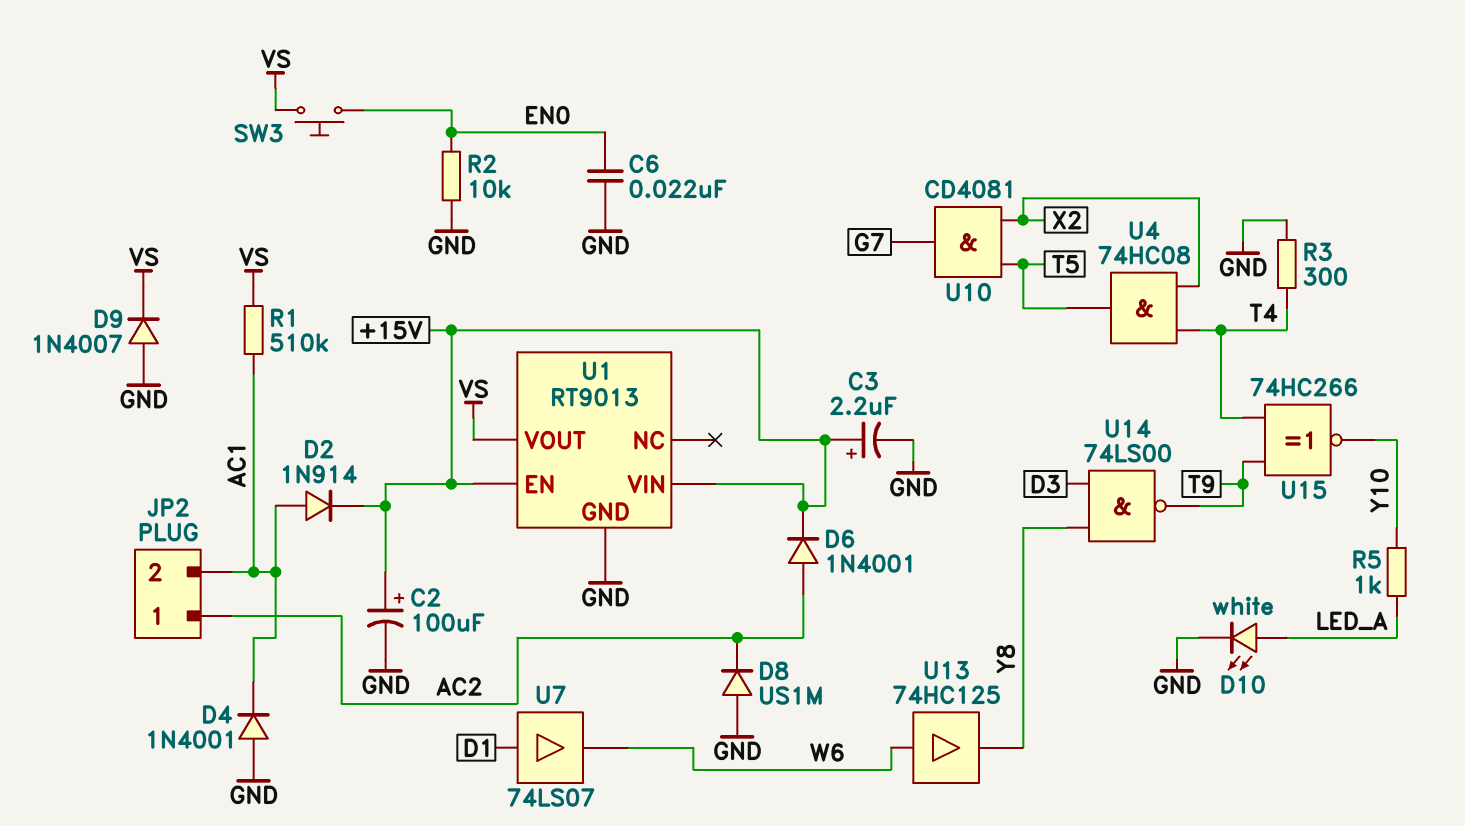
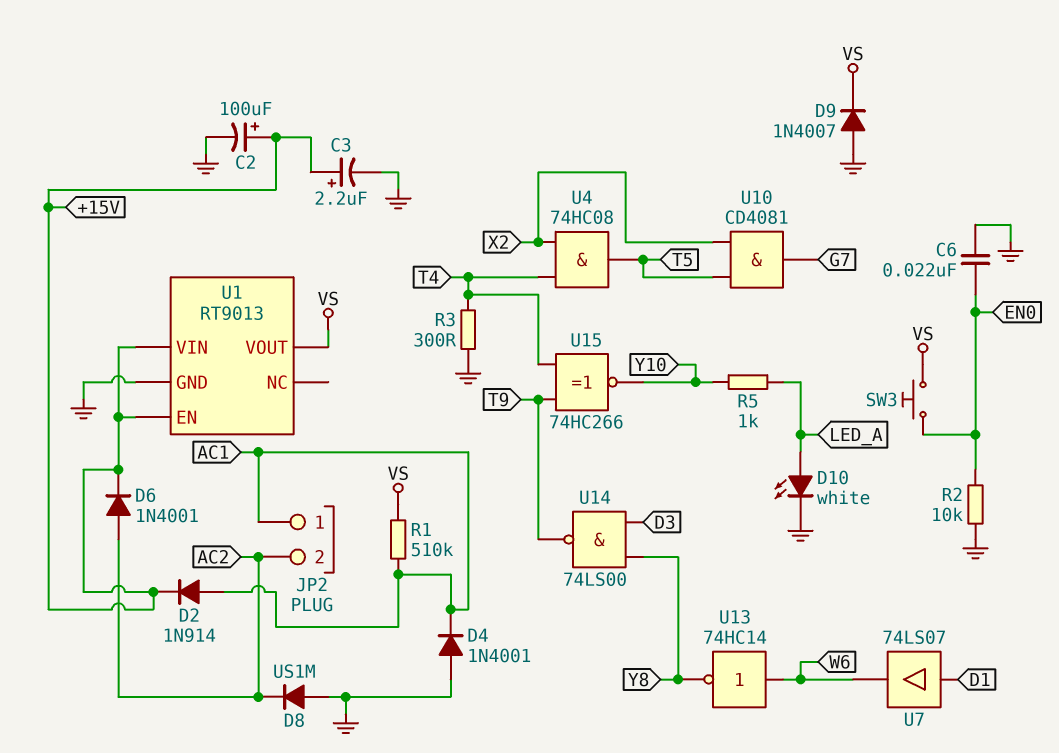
JP2 pin 1: AC2 -> AC1
JP2 pin 2: AC1 -> AC2
U13: buffer 74HC125 (in W6, out Y8) -> NOT 74HC14 (in W6, out Y8)

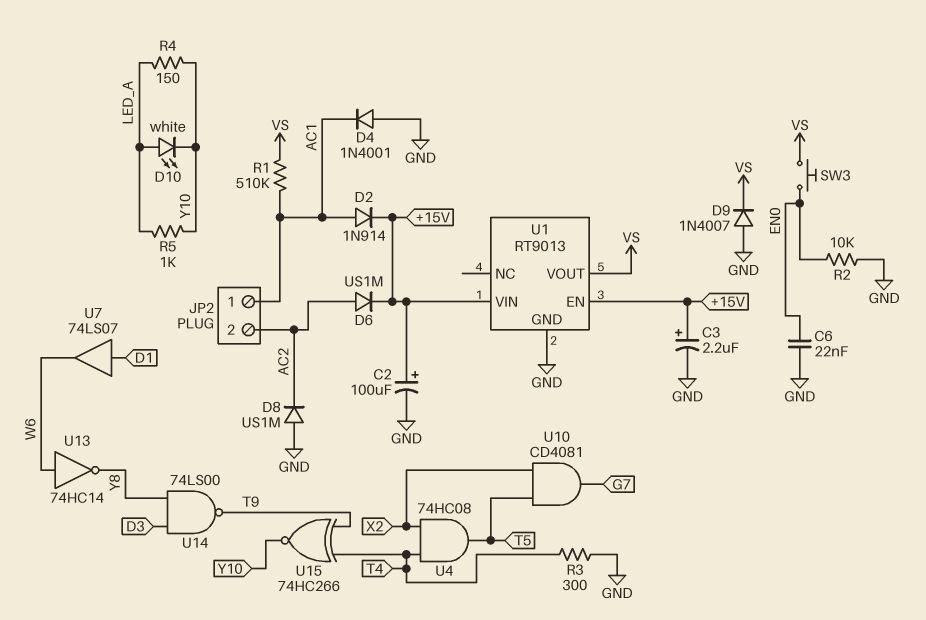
D6: diode 1N4001 (A AC2, K +15V) -> diode US1M (A AC2, K +15V)
D10: LED white (A LED_A, K GND) -> LED white (A LED_A, K Y10)
R4: none -> 150 (LED_A, Y10)

